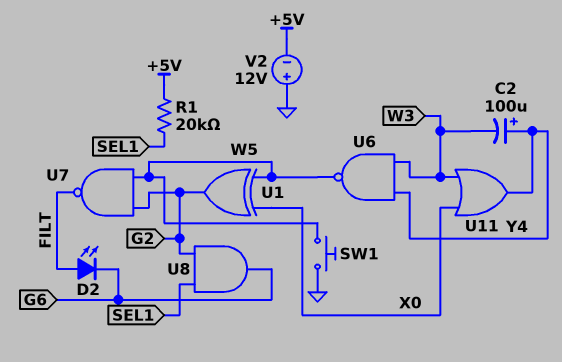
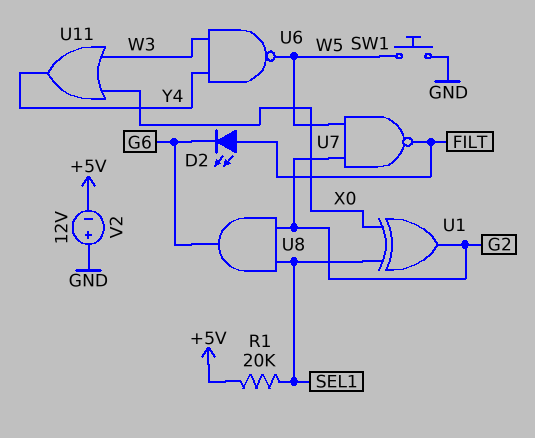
C2: 100uF (plus Y4, minus W3) -> none
U1: XOR (in W5, in X0, out G2) -> XOR (in SEL1, in X0, out G2)

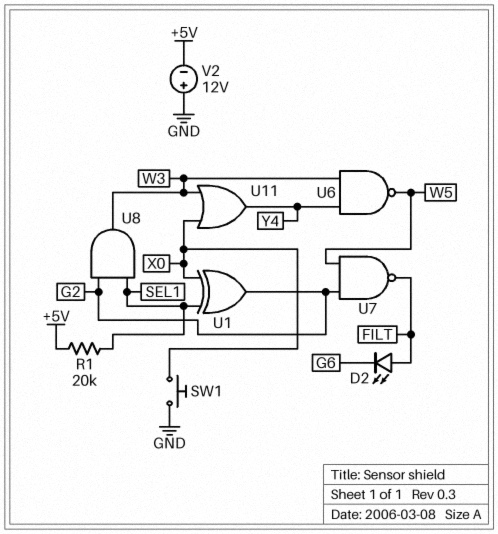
SW1: button (GND, W5) -> button (GND, X0)
U8: AND (in G2, in SEL1, out G6) -> AND (in G2, in SEL1, out W3)

